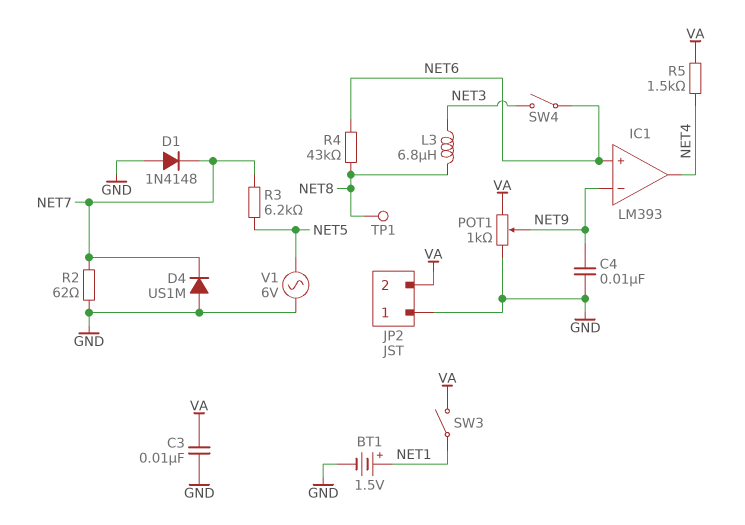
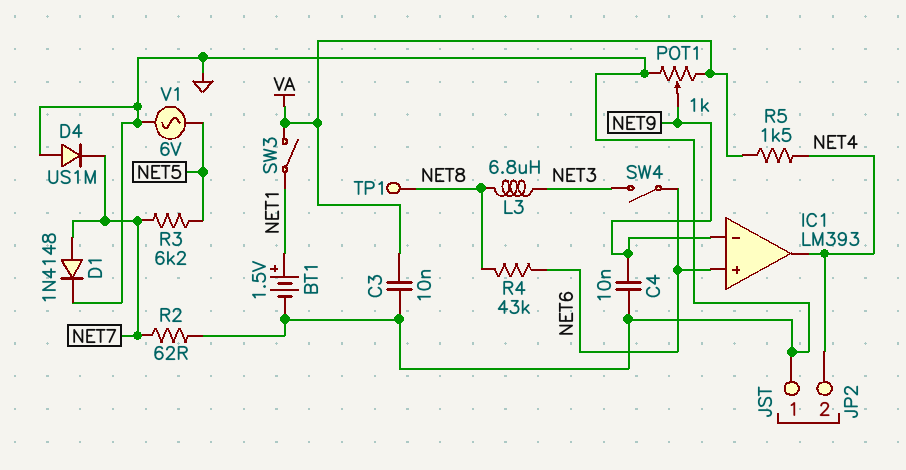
D1: diode 1N4148 (A GND, K NET7) -> diode 1N4148 (A NET7, K GND)
JP2 pin 2: VA -> NET4

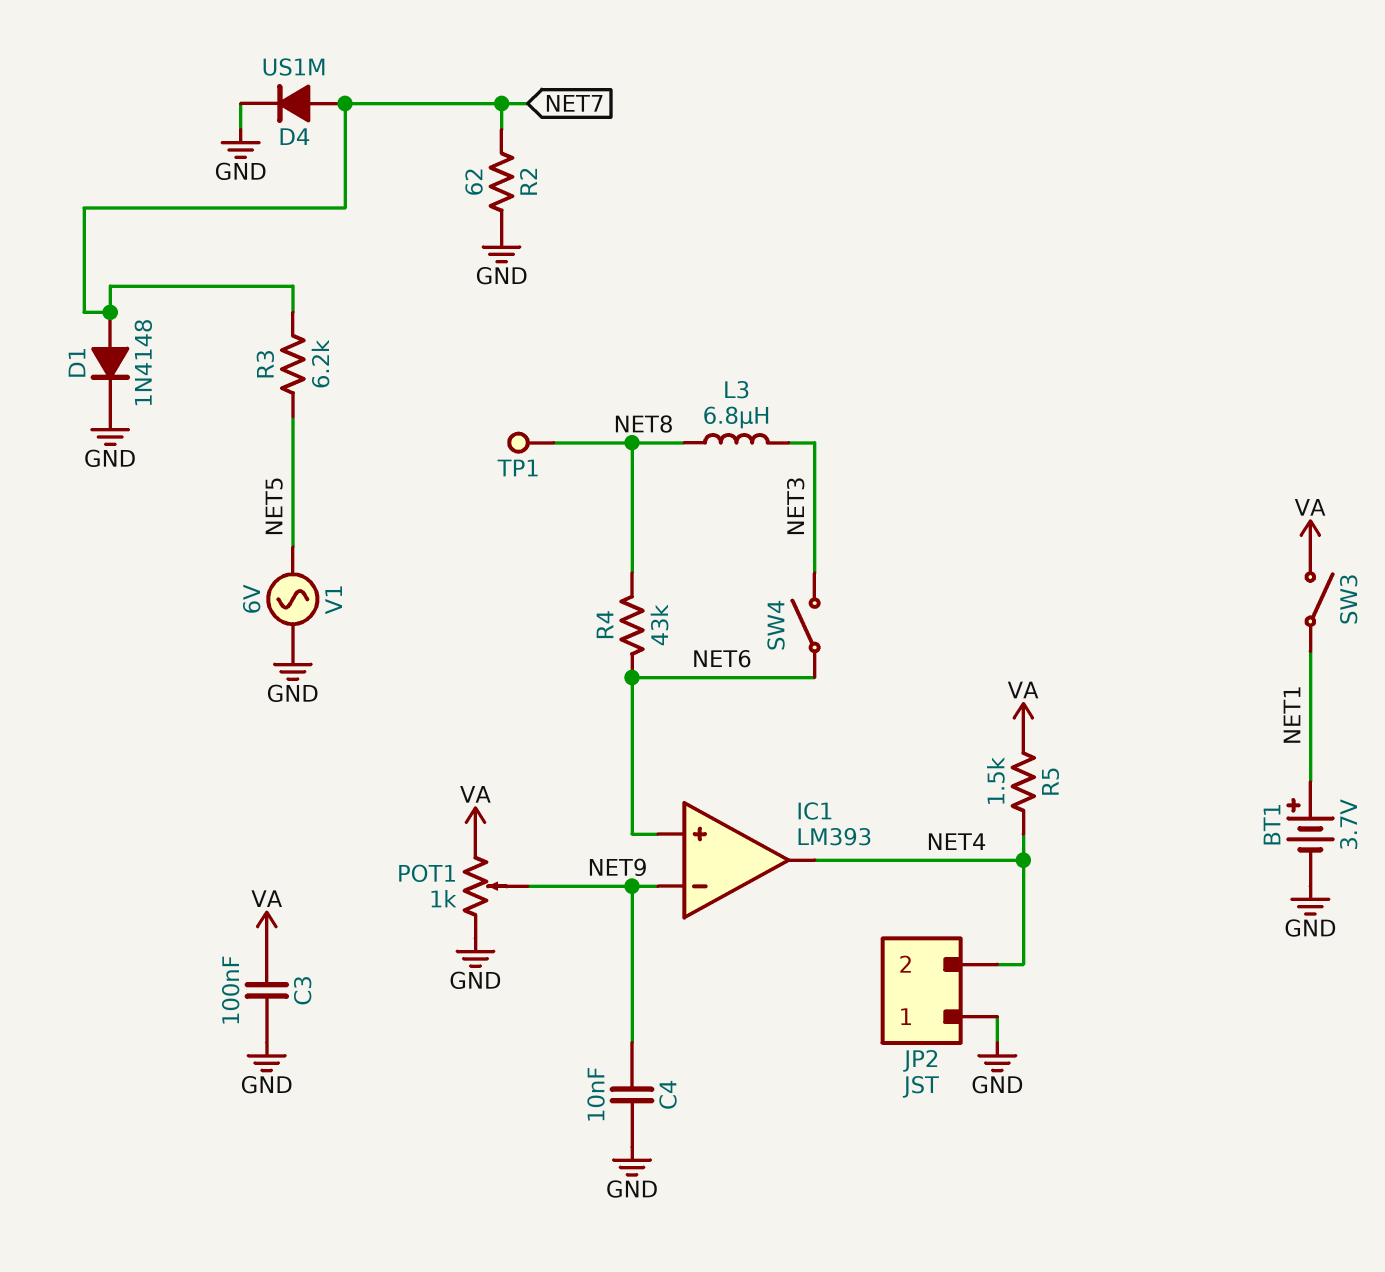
BT1: 1.5V (plus NET1, minus GND) -> 3.7V (plus NET1, minus GND)
C3: 10nF (GND, VA) -> 100nF (GND, VA)
D4: diode US1M (A GND, K NET7) -> diode US1M (A NET7, K GND)

